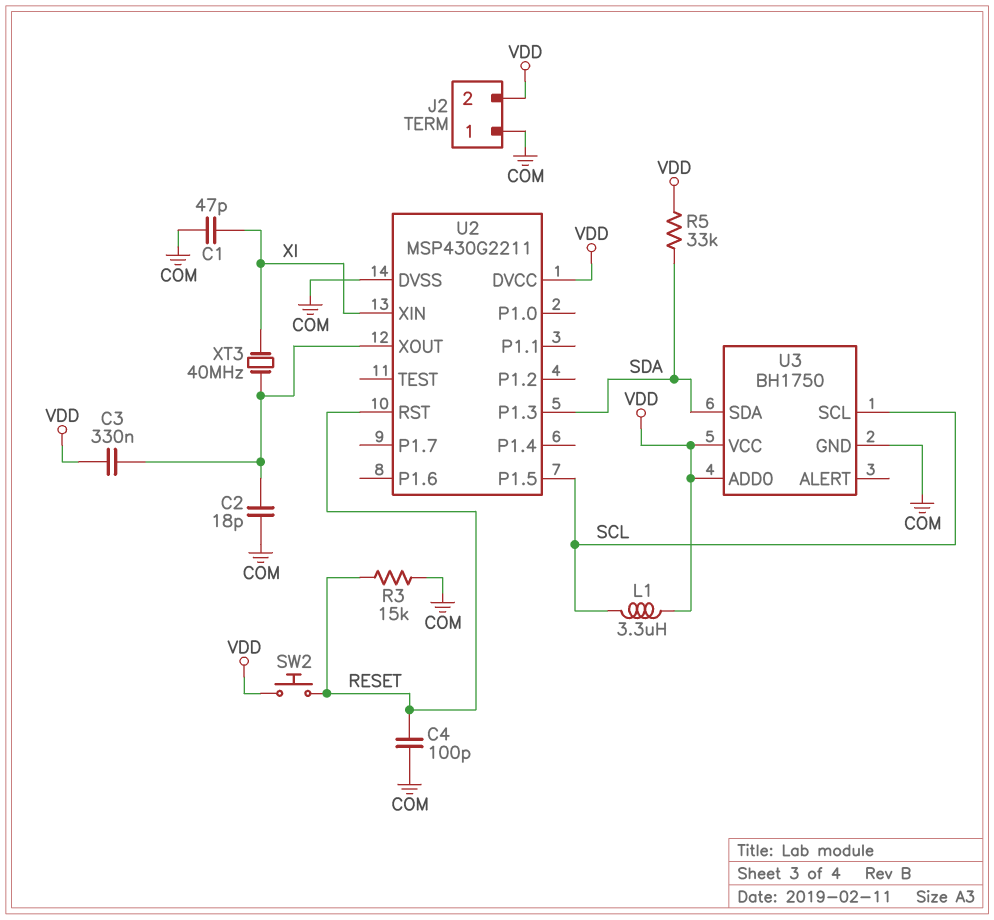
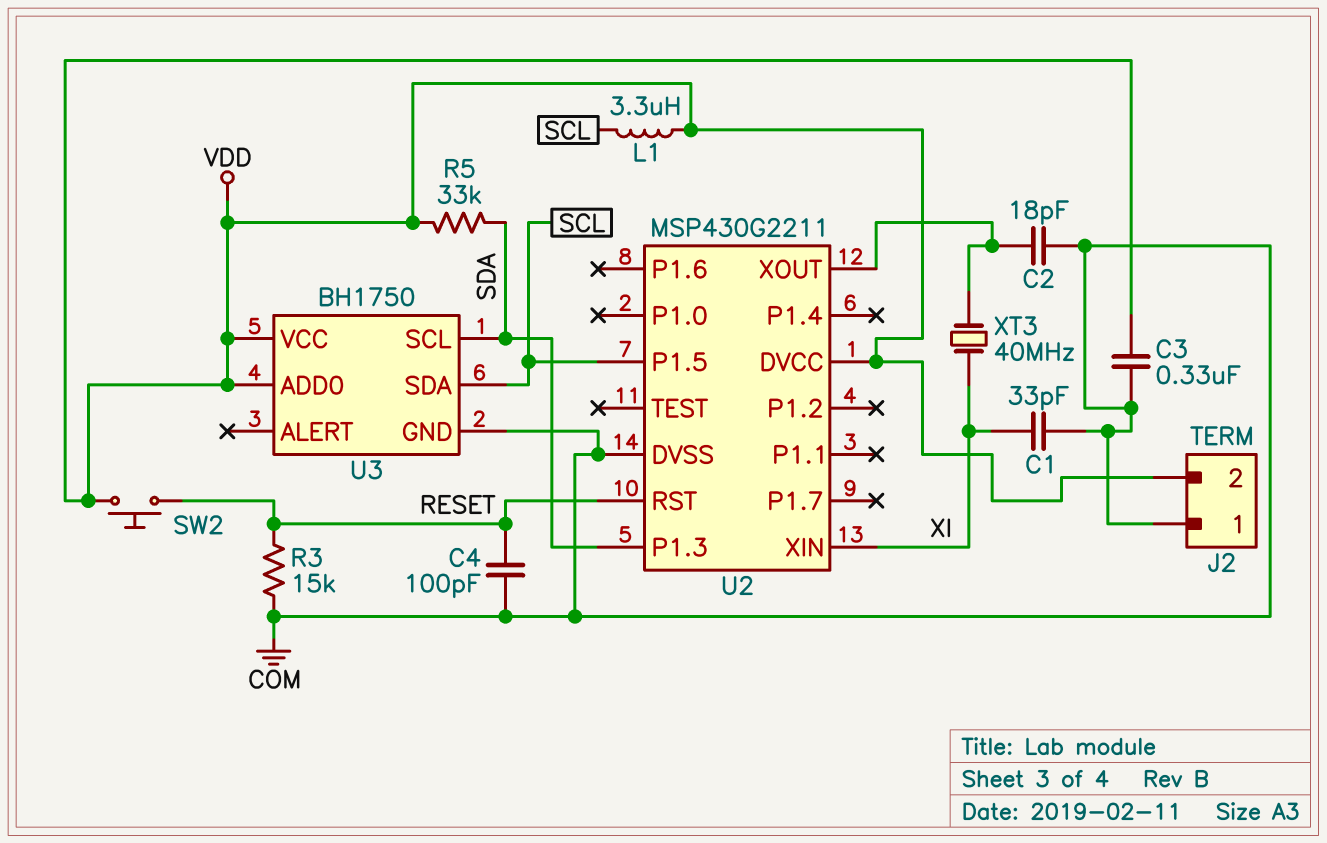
C1: 47pF (COM, XI) -> 33pF (COM, XI)
C3: 330nF (U2/XOUT, VDD) -> 330nF (COM, VDD)
U3 pin SCL: SCL -> SDA
U3 pin SDA: SDA -> SCL

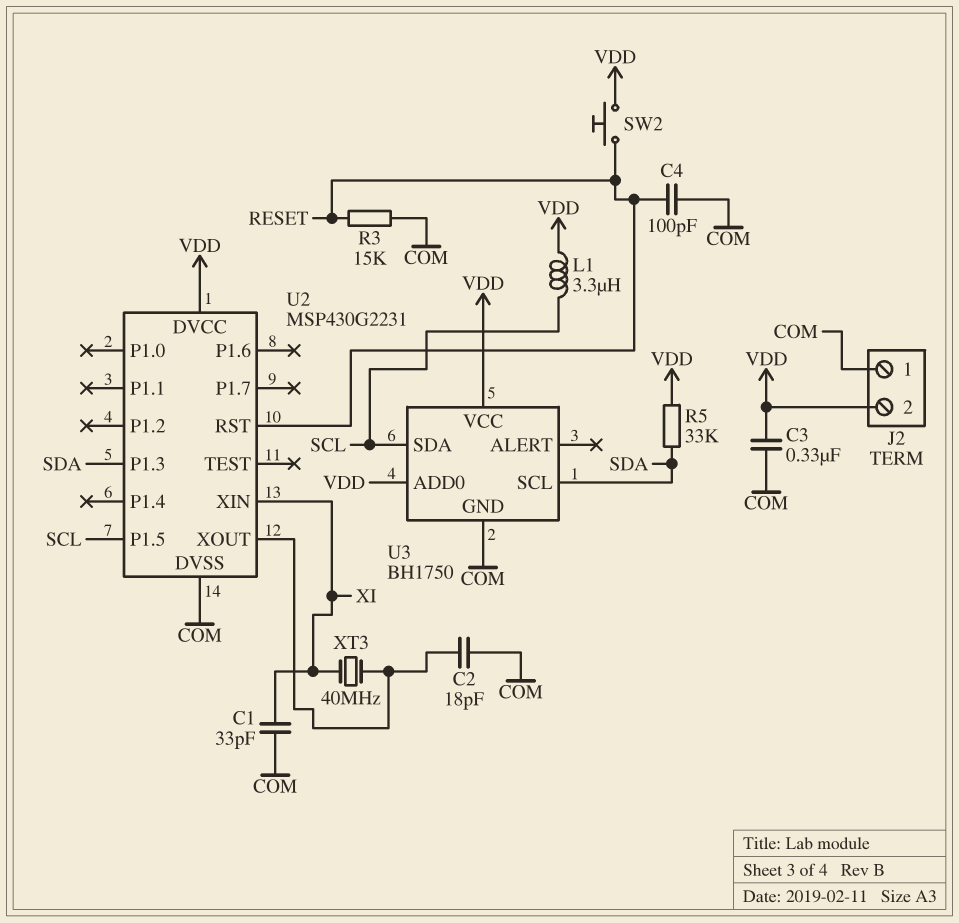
U2: MSP430G2211 -> MSP430G2231

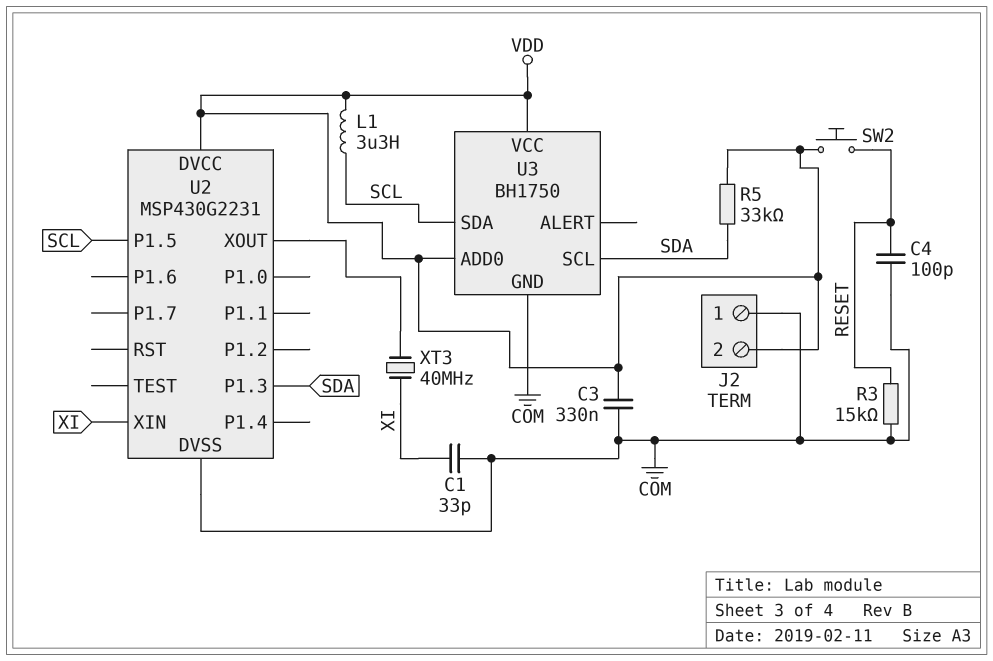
C2: 18pF (COM, U2/XOUT) -> none
U2 pin RST: RESET -> none

